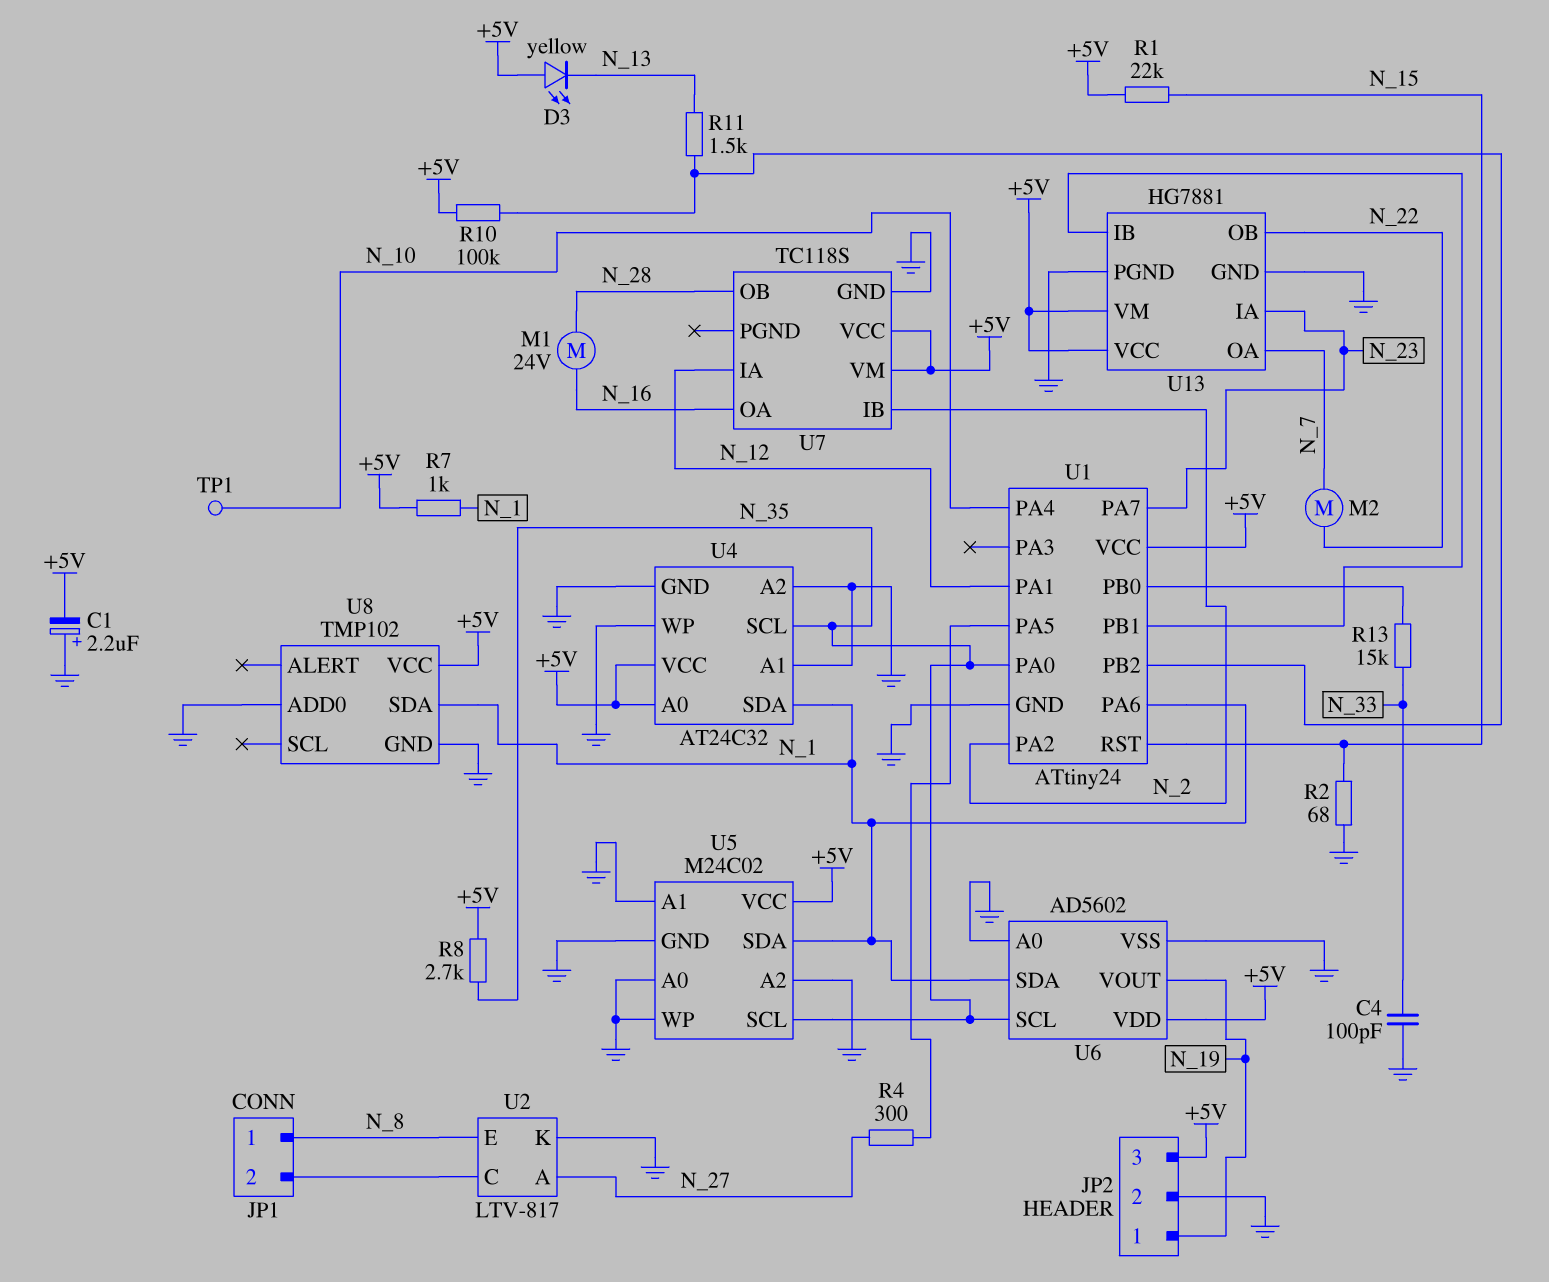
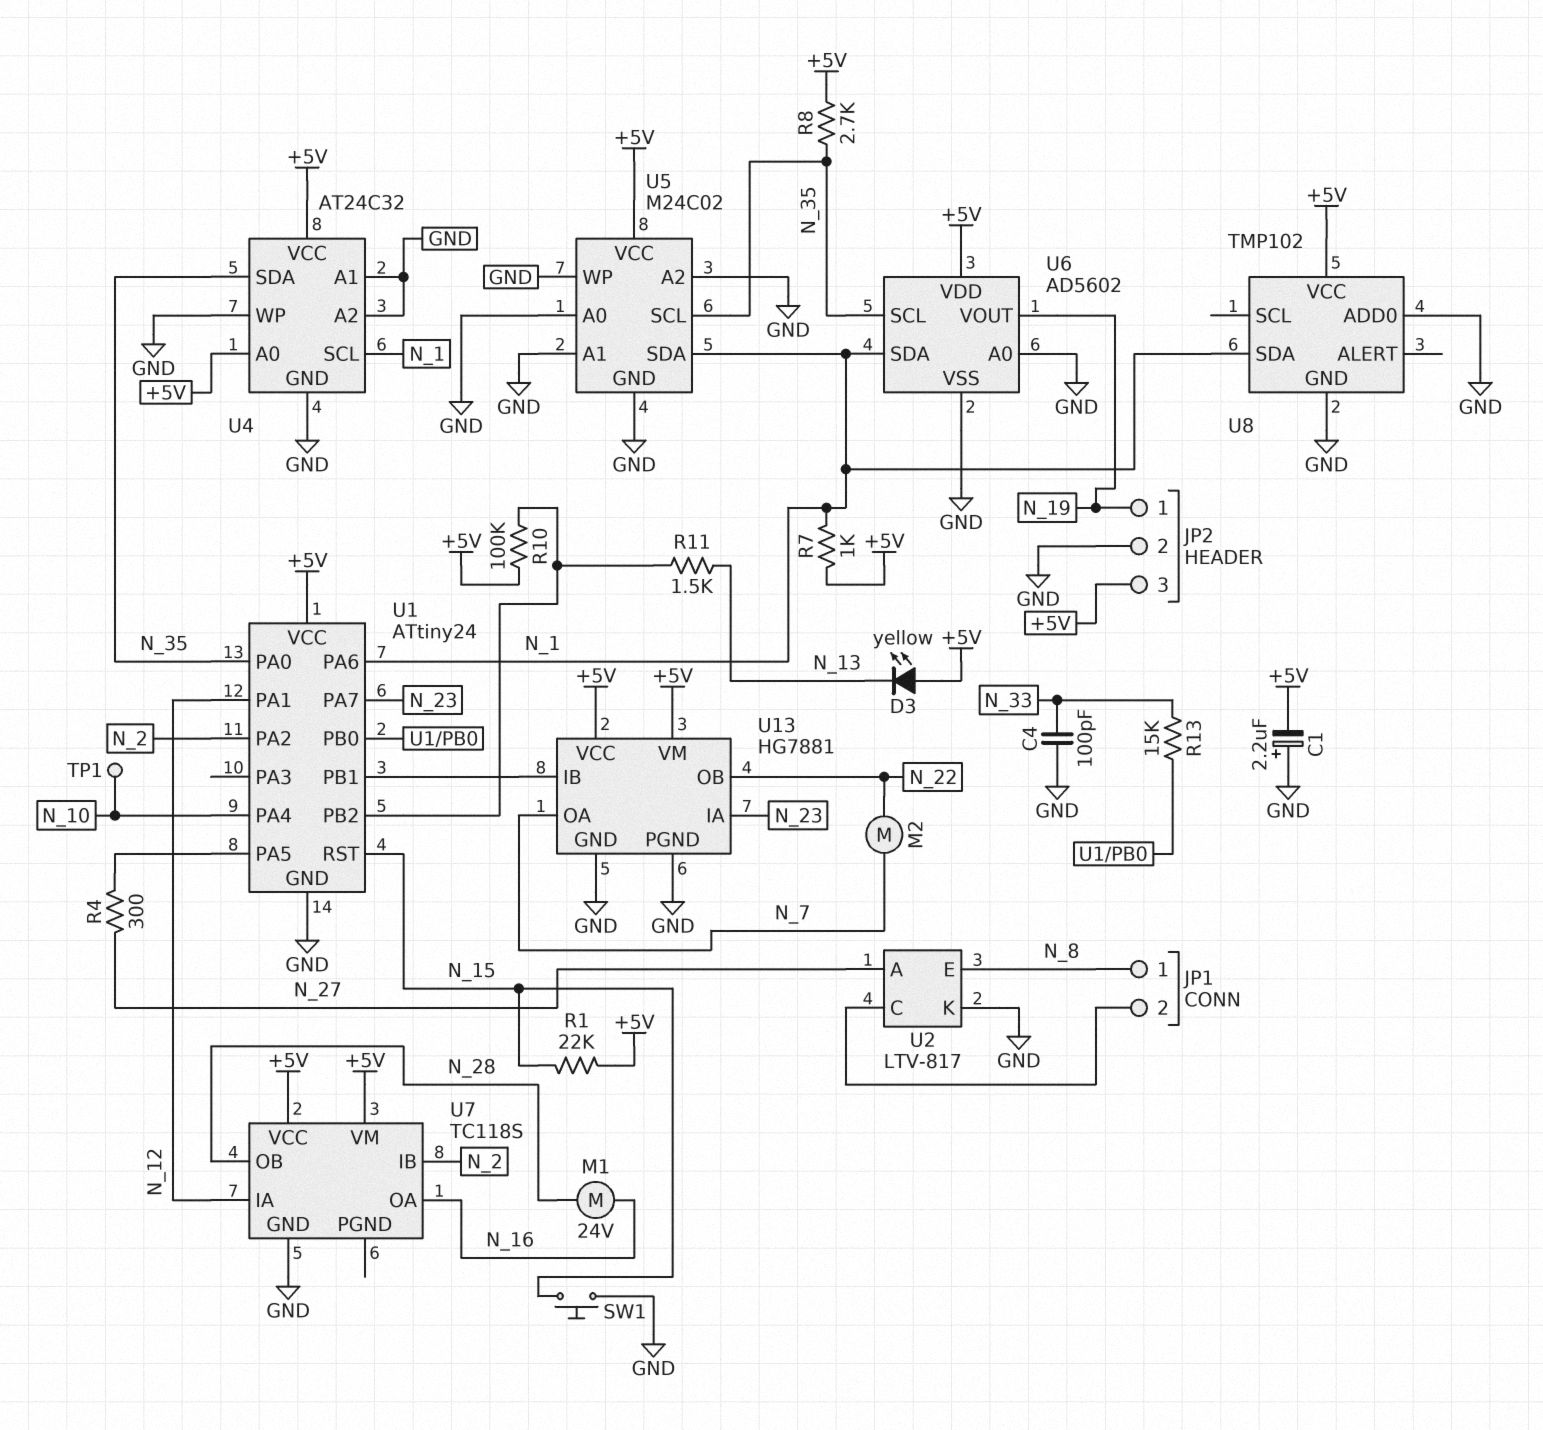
R2: 68 (GND, N_15) -> none
SW1: none -> button (GND, N_15)
U4 pin SCL: N_35 -> N_1
U4 pin SDA: N_1 -> N_35

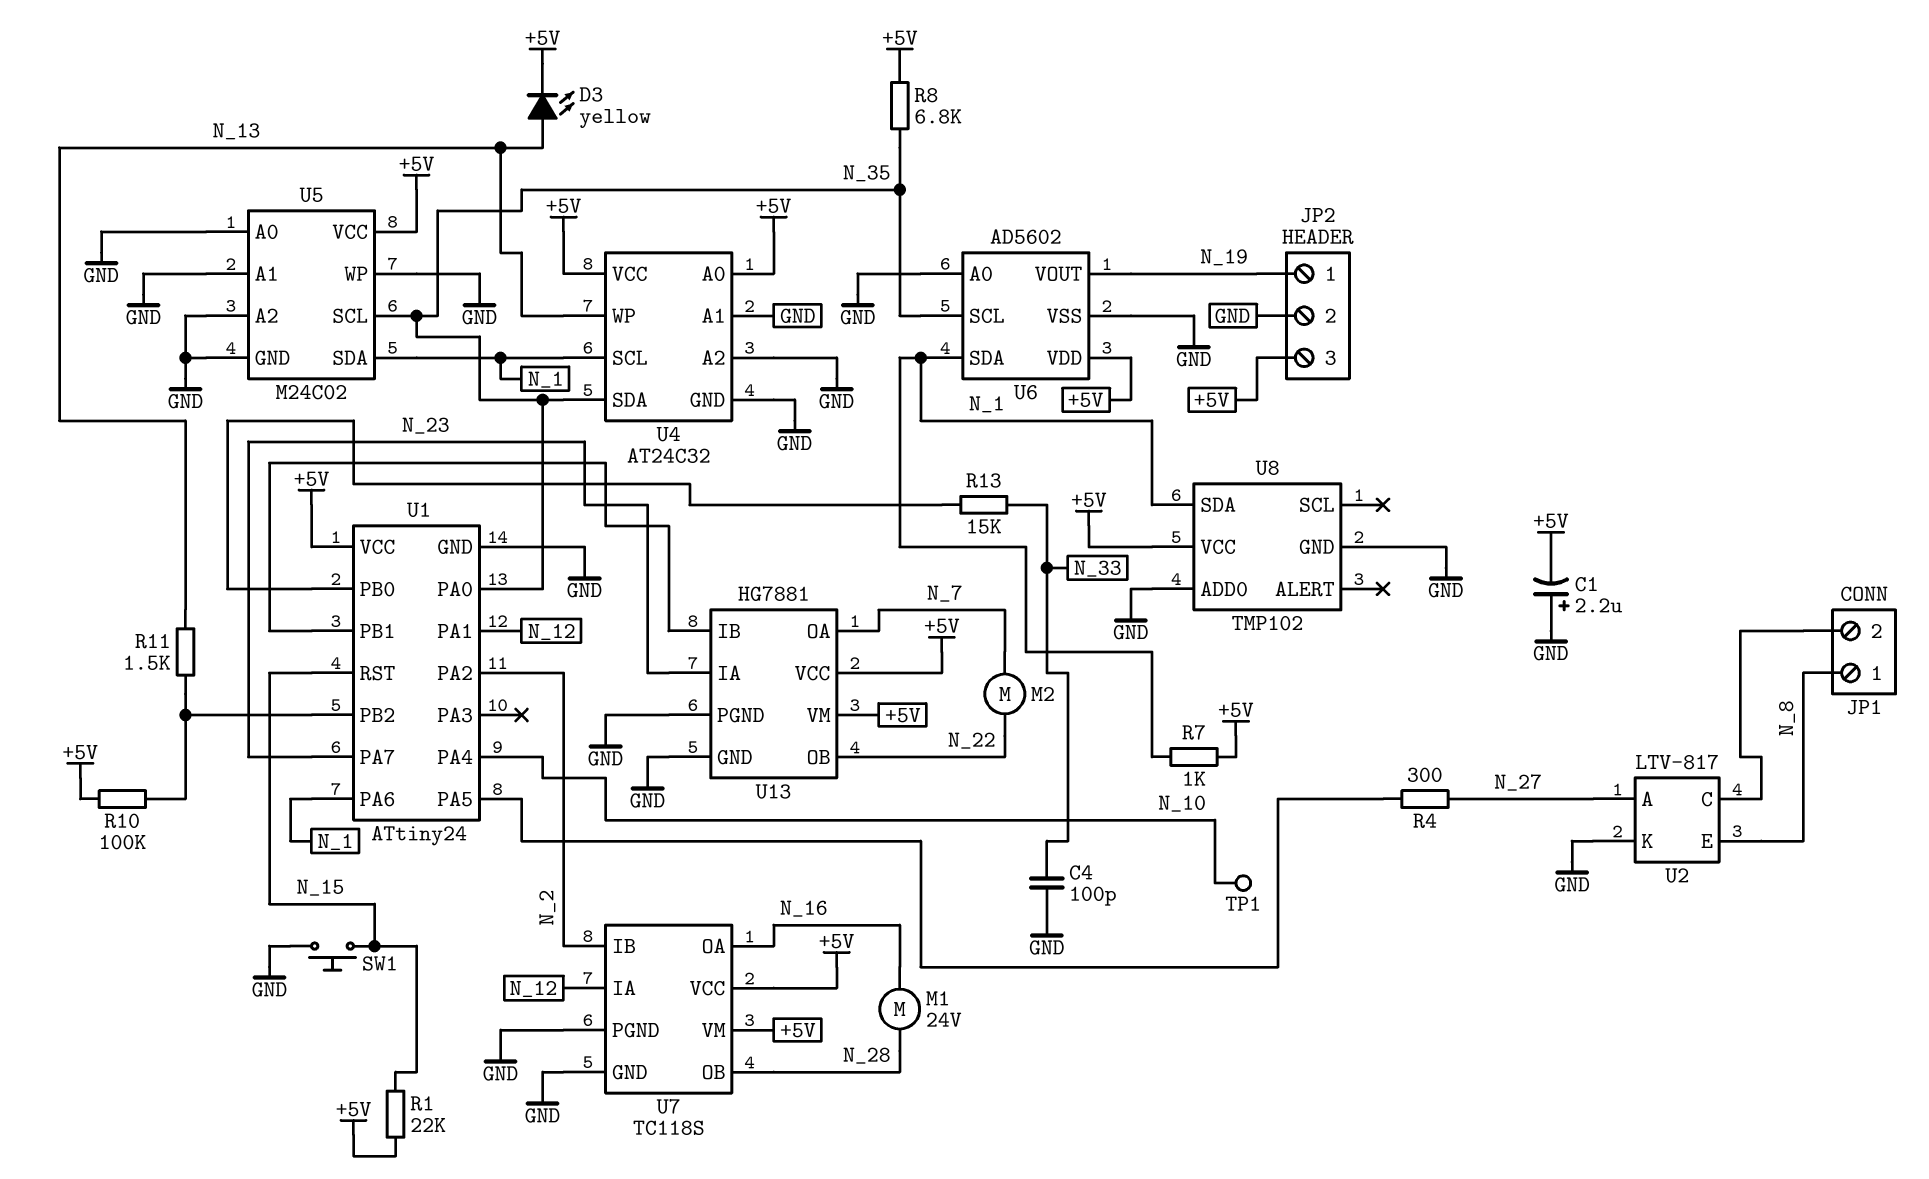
D3: LED yellow (A +5V, K N_13) -> LED yellow (A N_13, K +5V)
R8: 2.7k (+5V, N_35) -> 6.8k (+5V, N_35)
U4 pin WP: GND -> N_13
U7 pin PGND: none -> GND

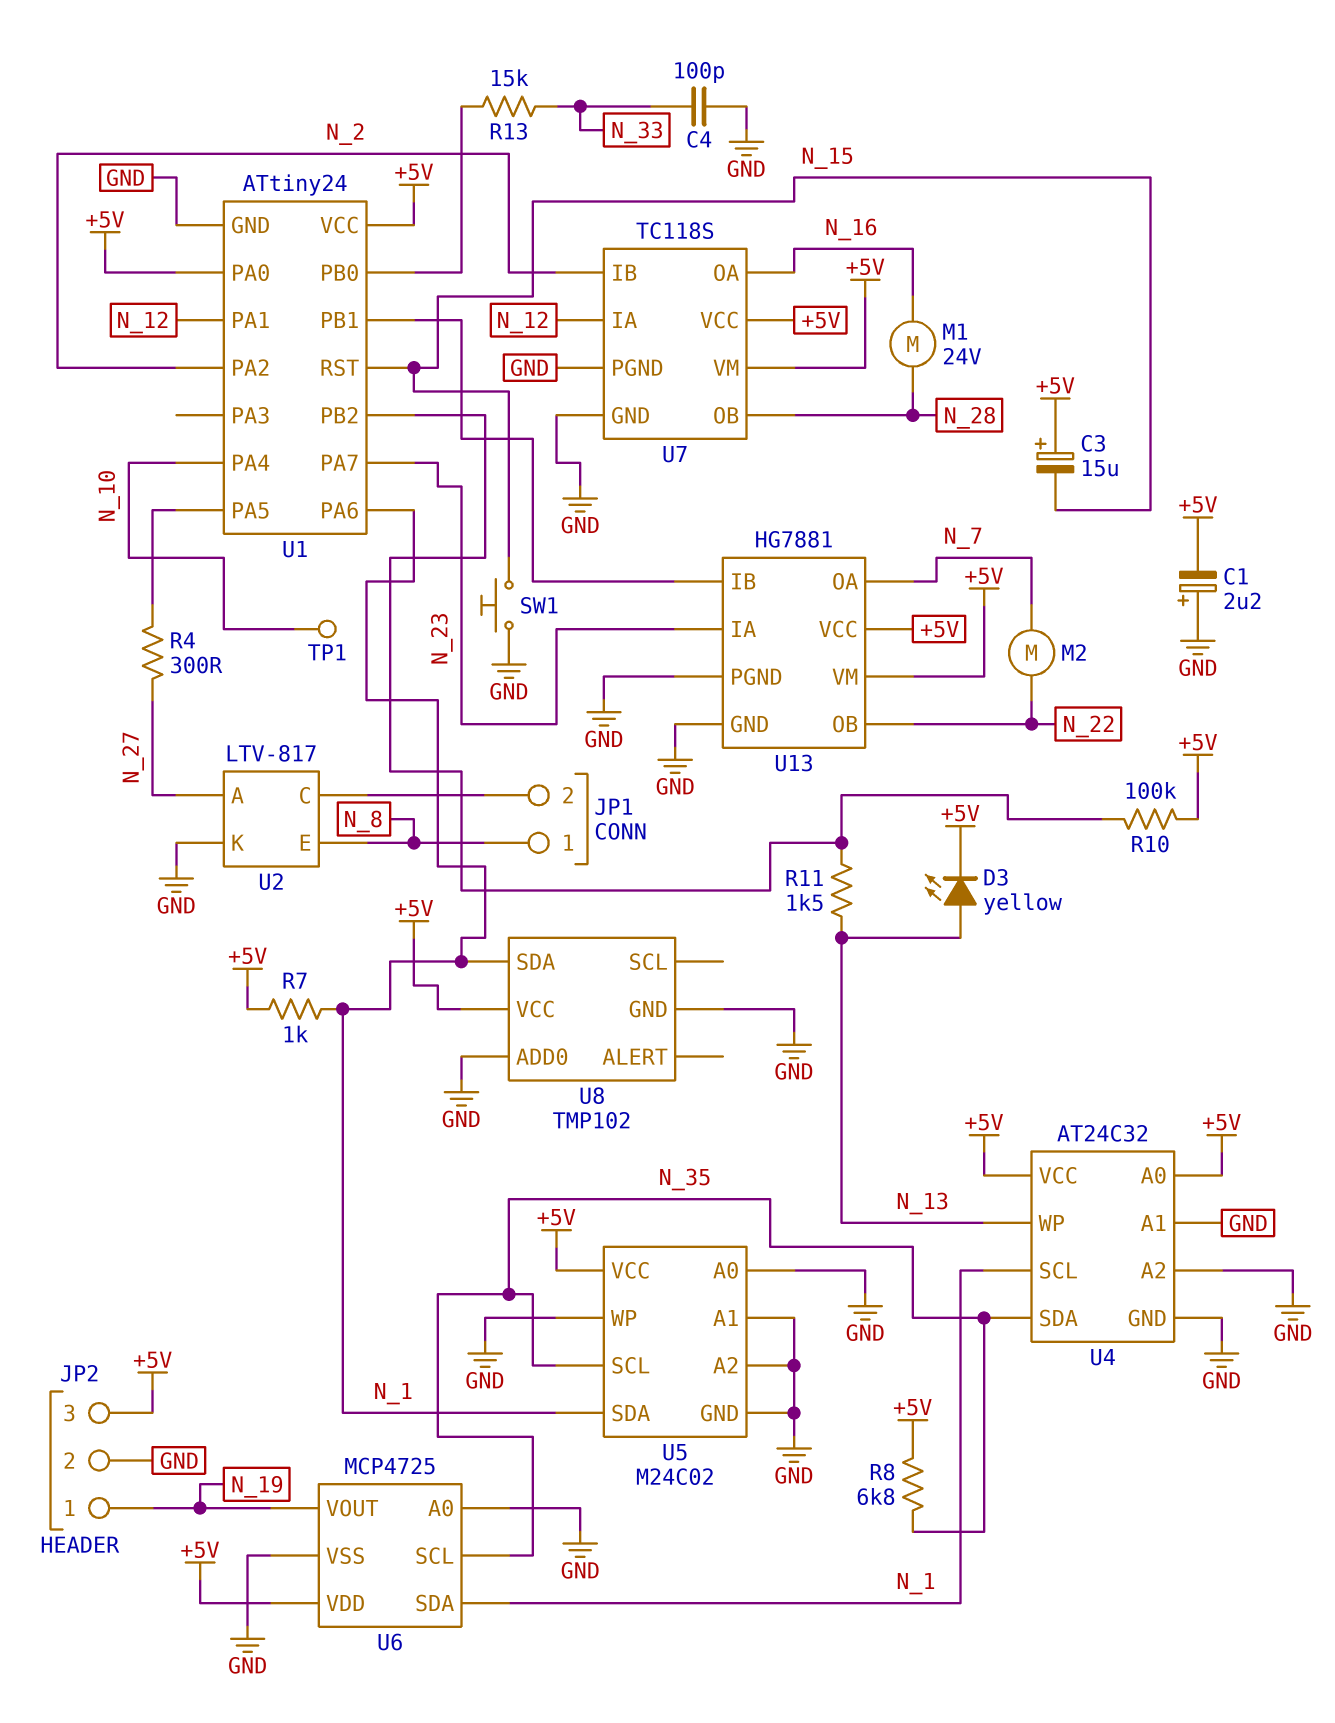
C3: none -> 15uF (plus +5V, minus N_15)
R1: 22k (+5V, N_15) -> none
U1 pin PA0: N_35 -> +5V
U6: AD5602 -> MCP4725

